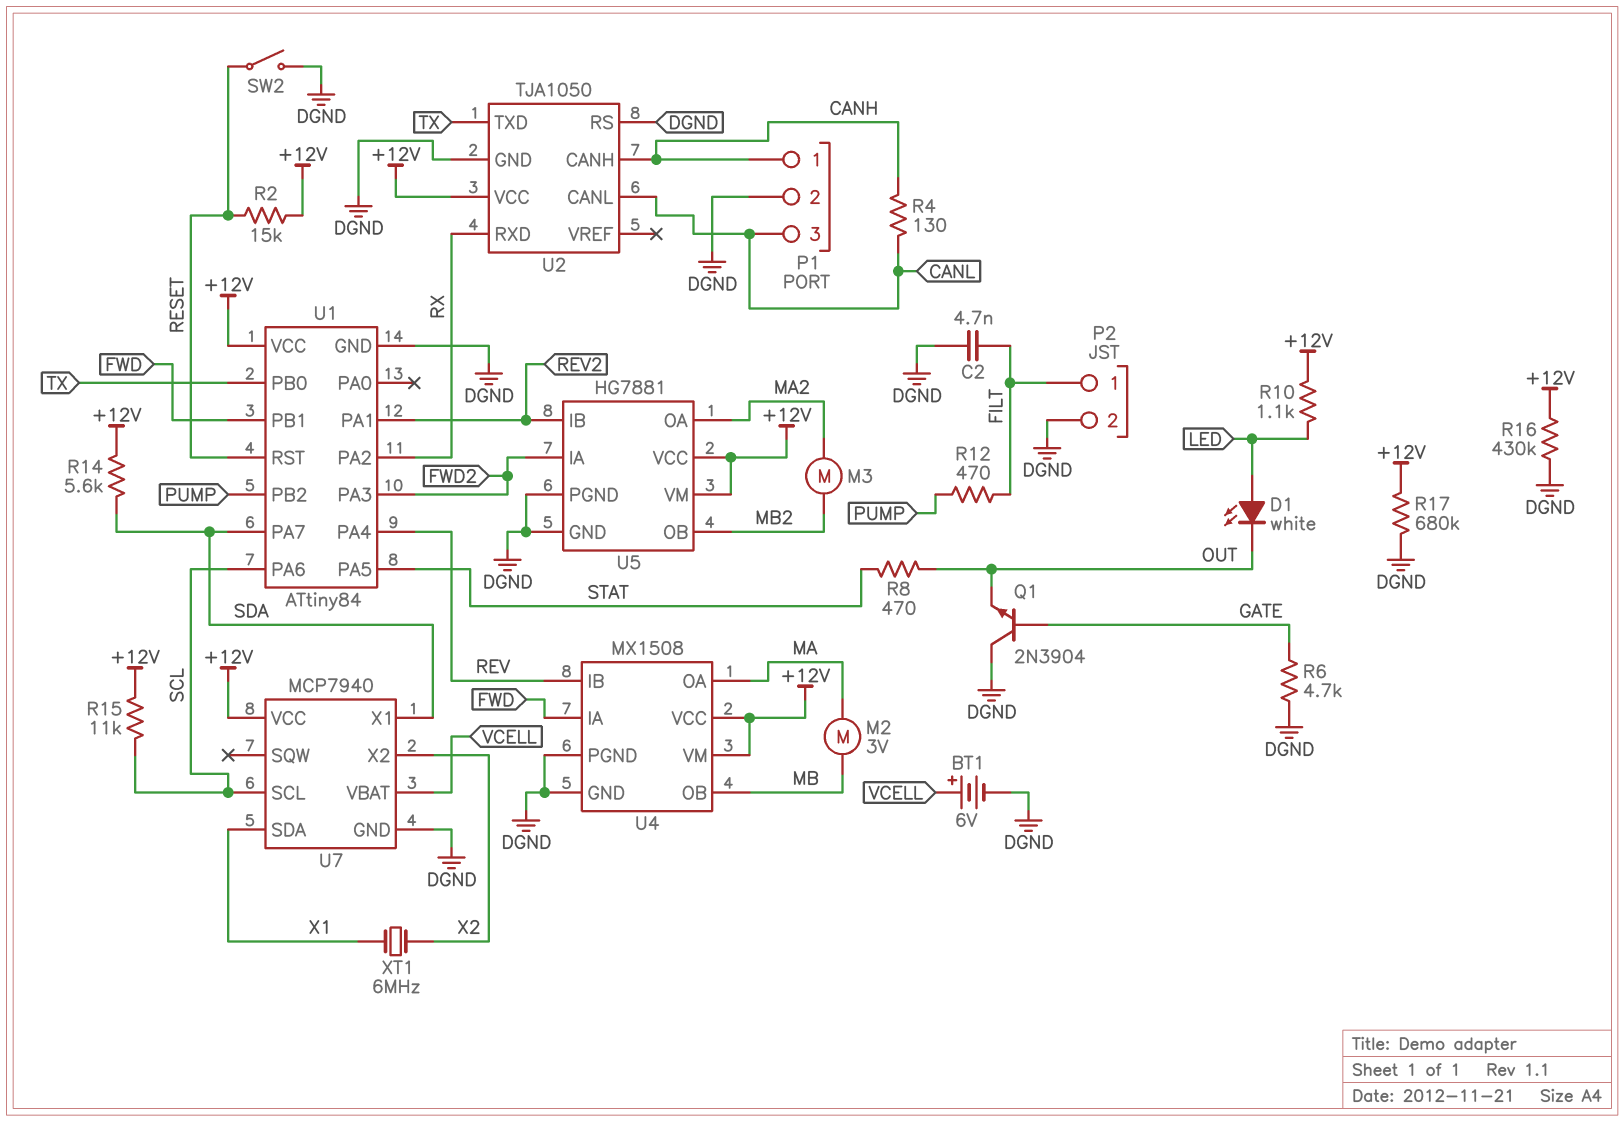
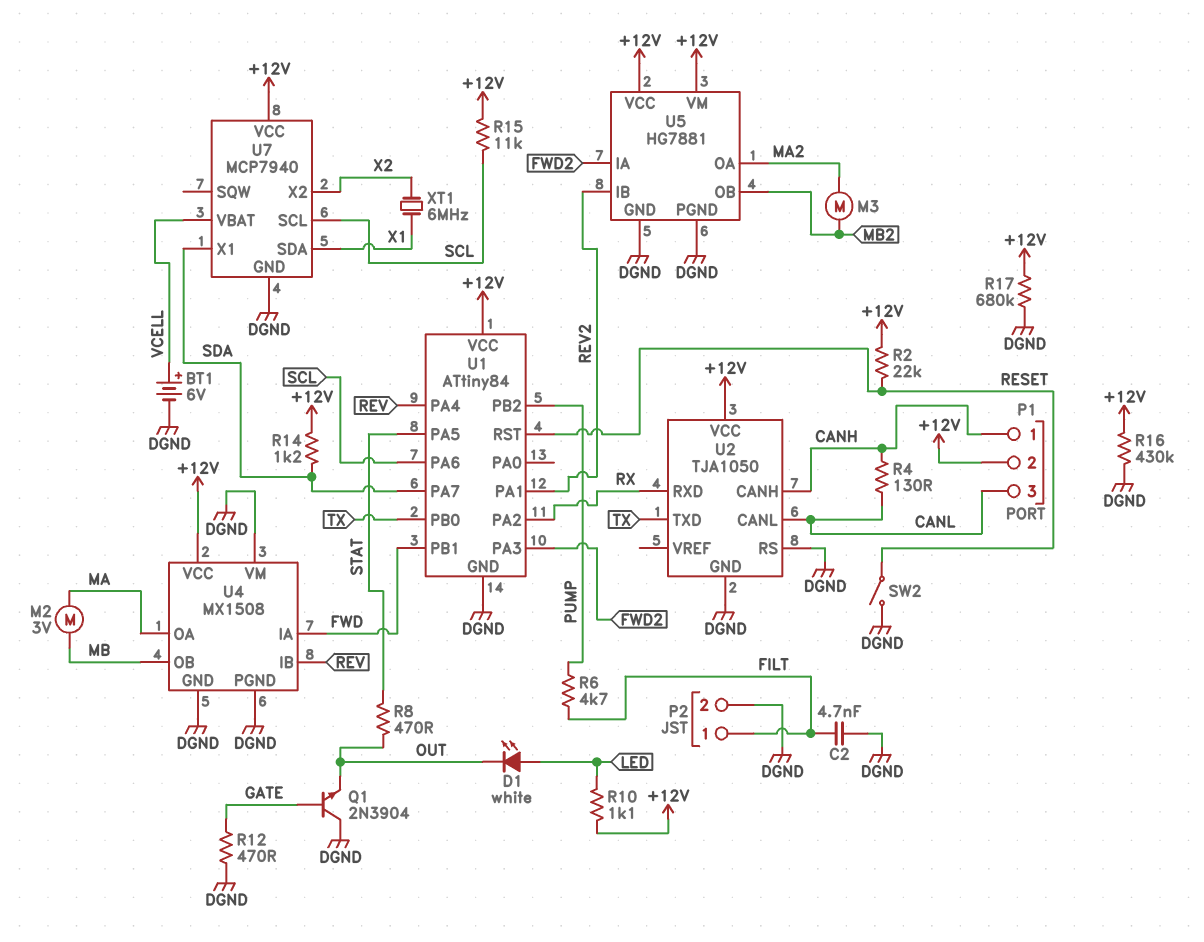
P1 pin 2: DGND -> +12V
R2: 15k (+12V, RESET) -> 22k (+12V, RESET)
R6: 4.7k (DGND, GATE) -> 4.7k (FILT, PUMP)
R12: 470 (FILT, PUMP) -> 470 (DGND, GATE)
R14: 5.6k (+12V, SDA) -> 1.2k (+12V, SDA)
U4 pin VM: +12V -> DGND

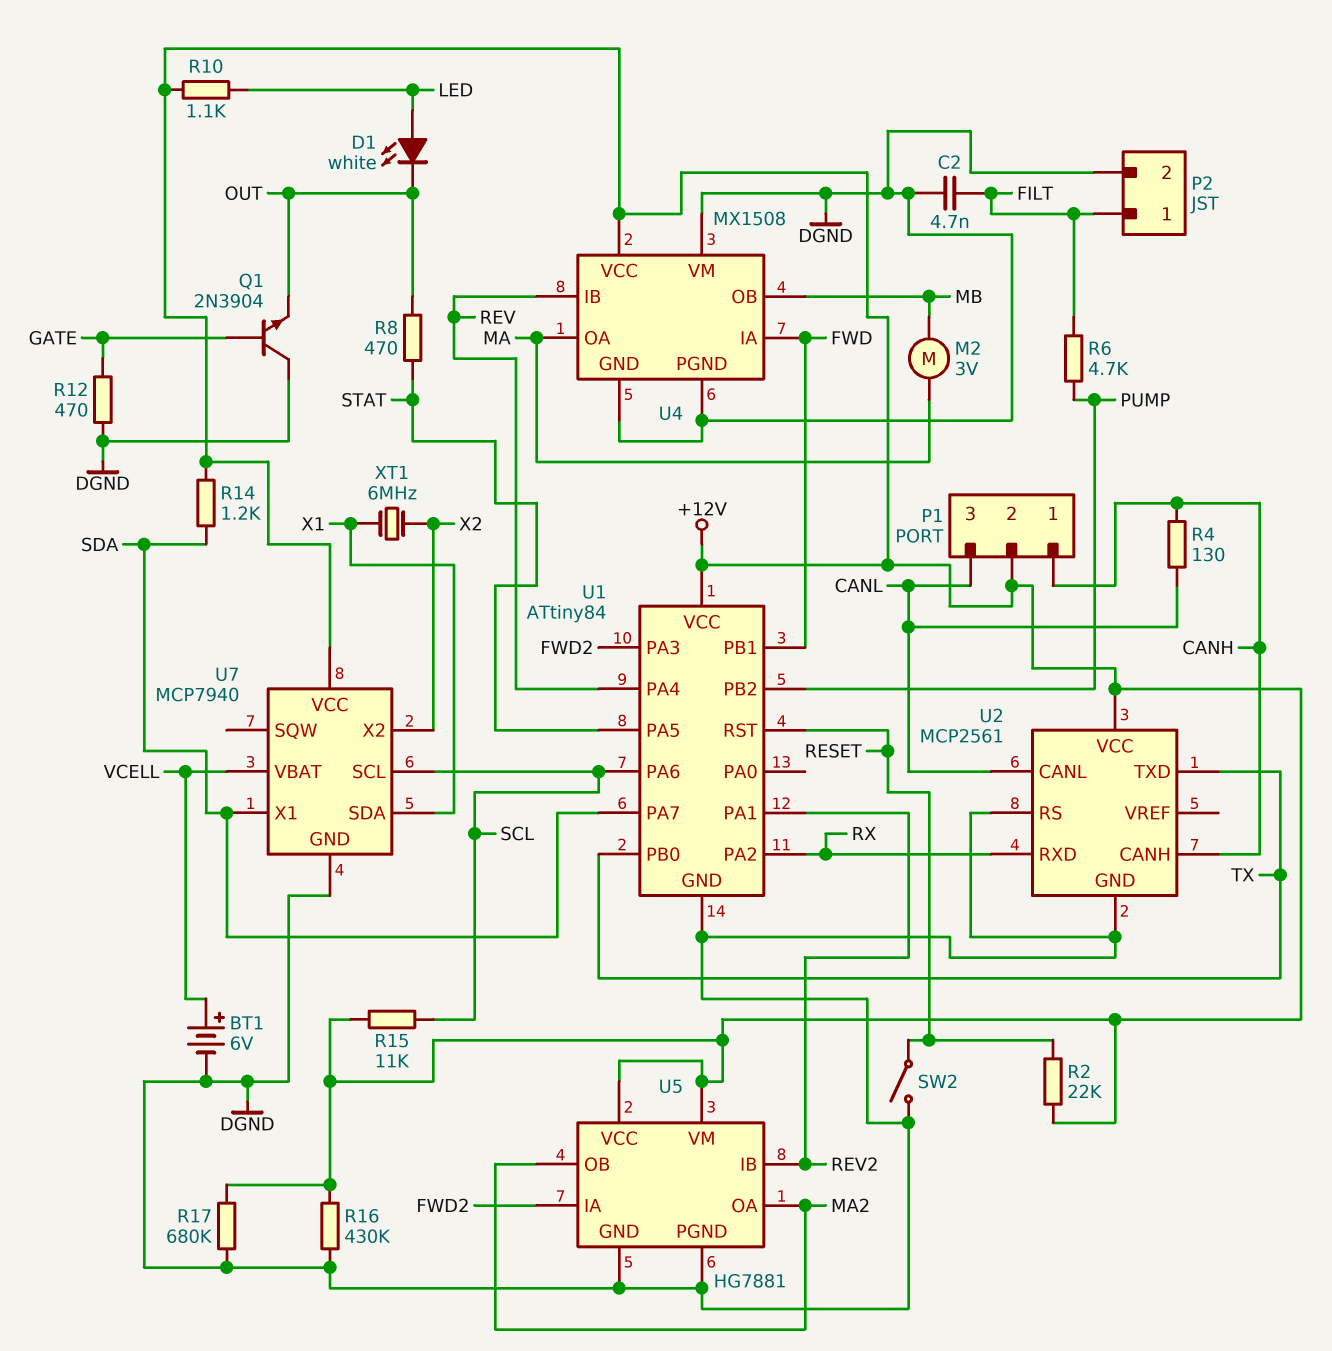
M3: motor (MA2, MB2) -> none
U2: TJA1050 -> MCP2561
U5 pin OB: MB2 -> MA2

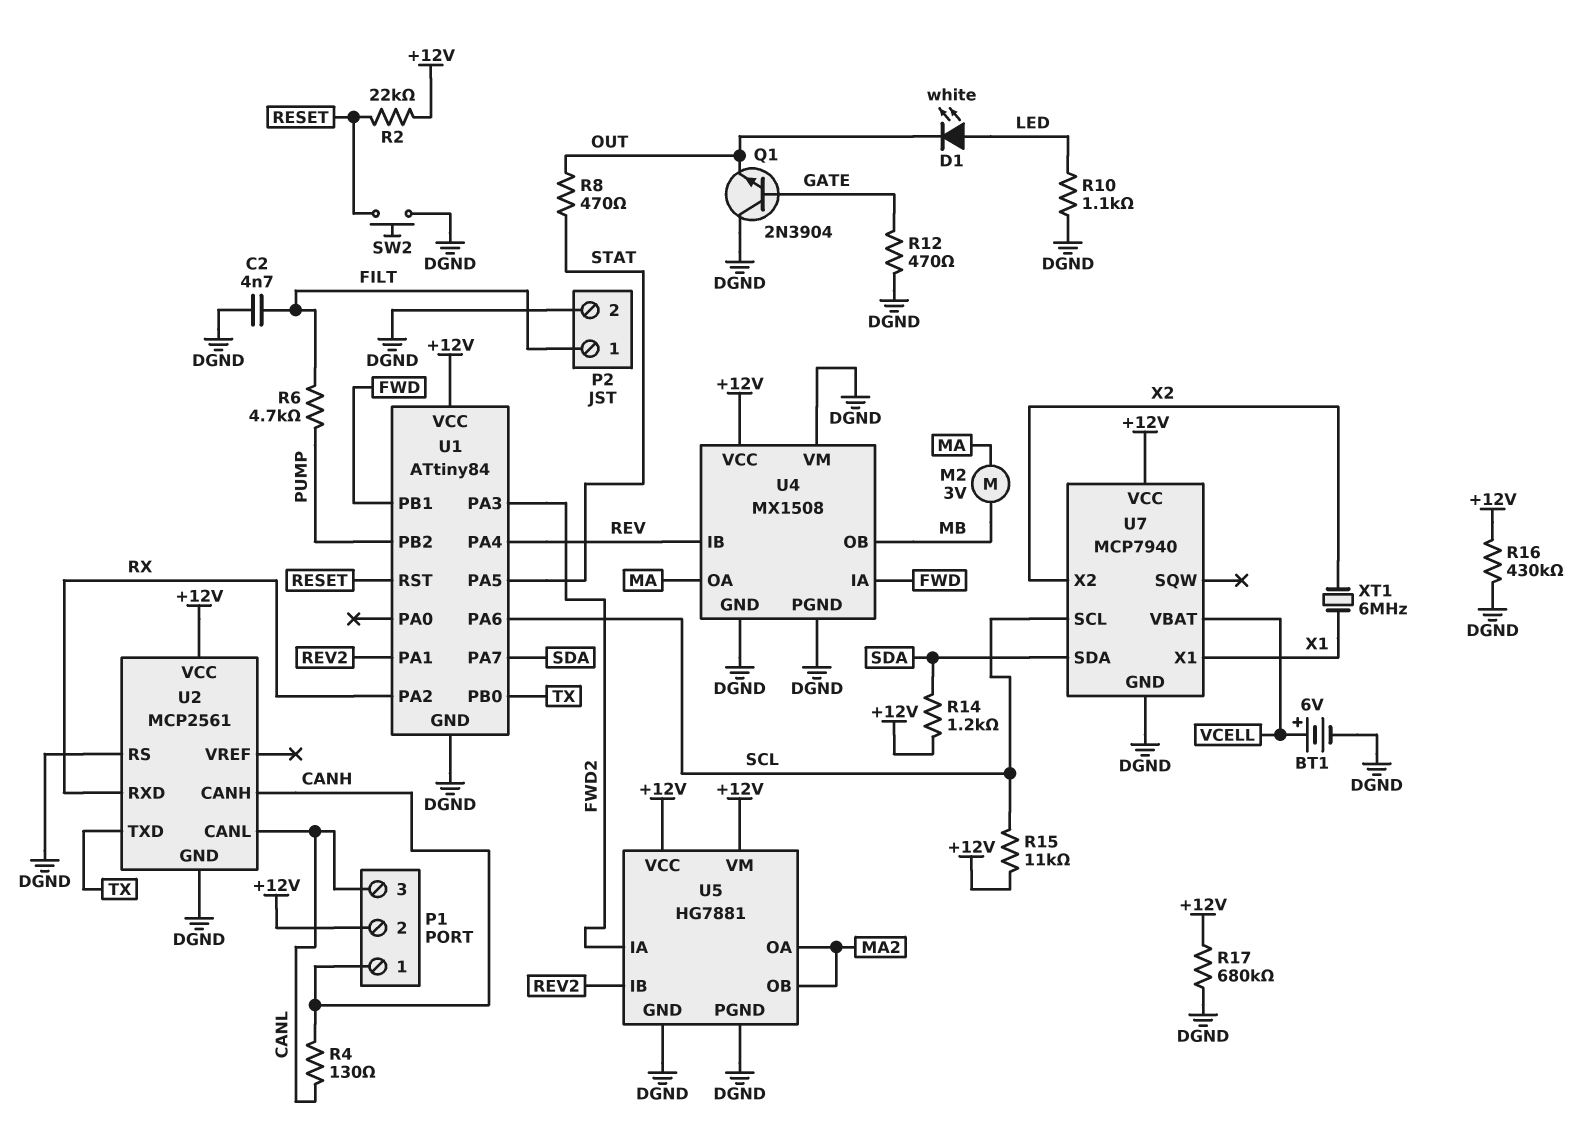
R10: 1.1k (+12V, LED) -> 1.1k (DGND, LED)
SW2: switch (DGND, RESET) -> button (DGND, RESET)
U7 pin SDA: X1 -> SDA
U7 pin X1: SDA -> X1

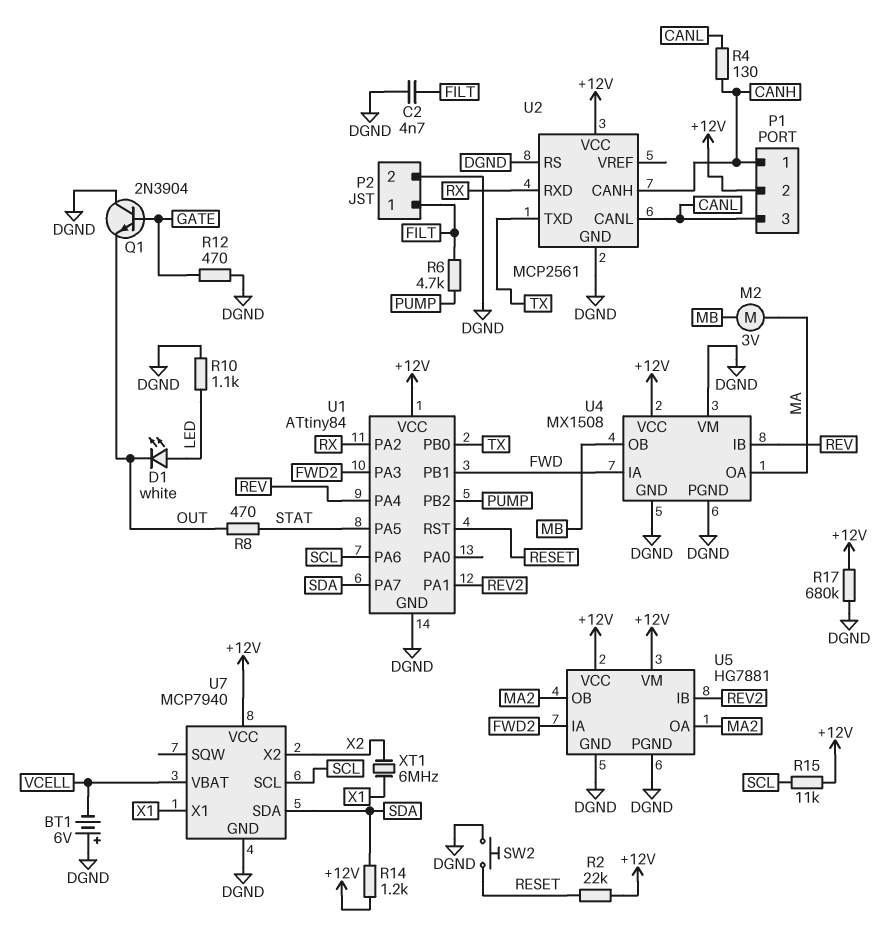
BT1: 6V (plus VCELL, minus DGND) -> 6V (plus DGND, minus VCELL)
R16: 430k (+12V, DGND) -> none

